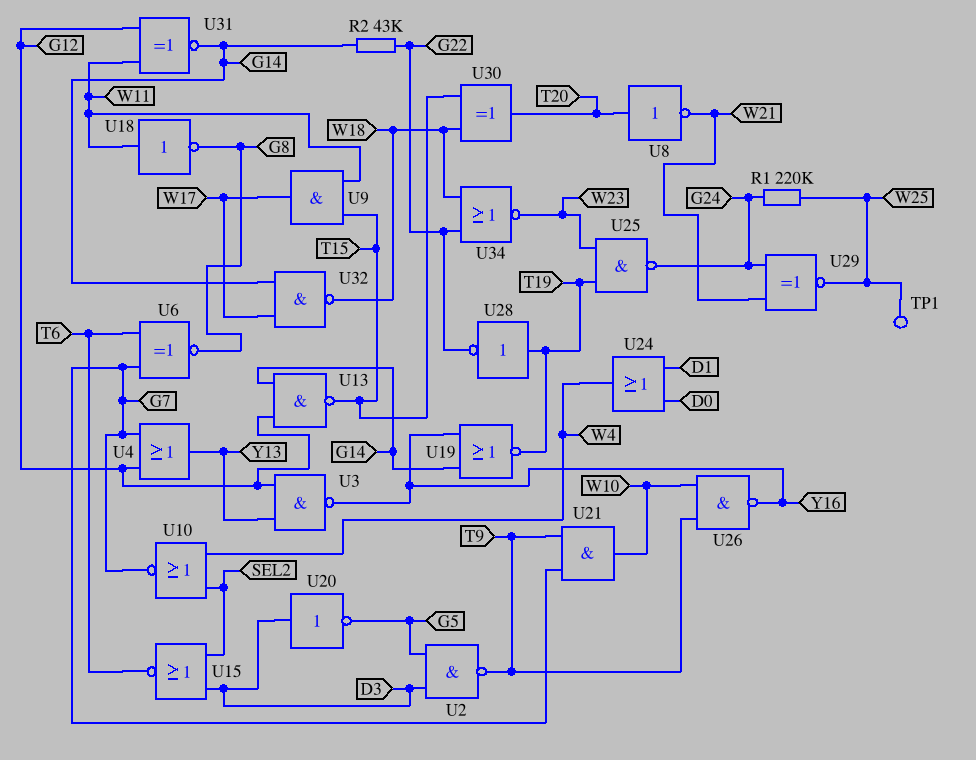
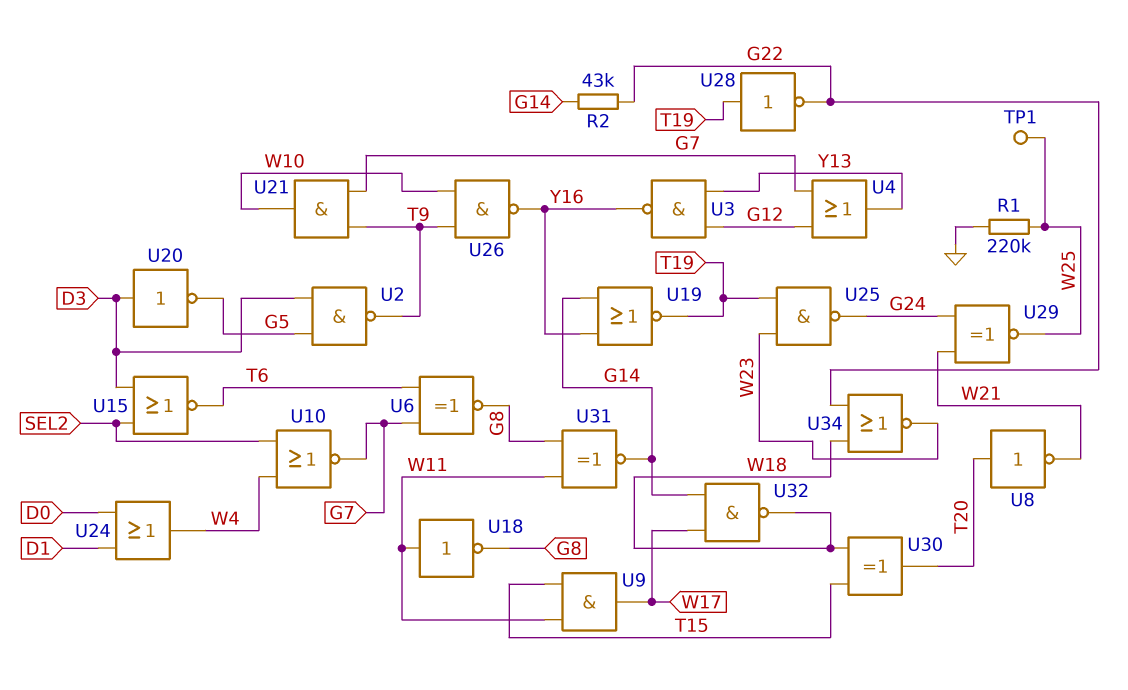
R1: 220k (G24, W25) -> 220k (GND, W25)
U13: NAND (in G12, in G14, out T15) -> none
U31: XNOR (in G12, in W11, out G14) -> XNOR (in G8, in W11, out G14)

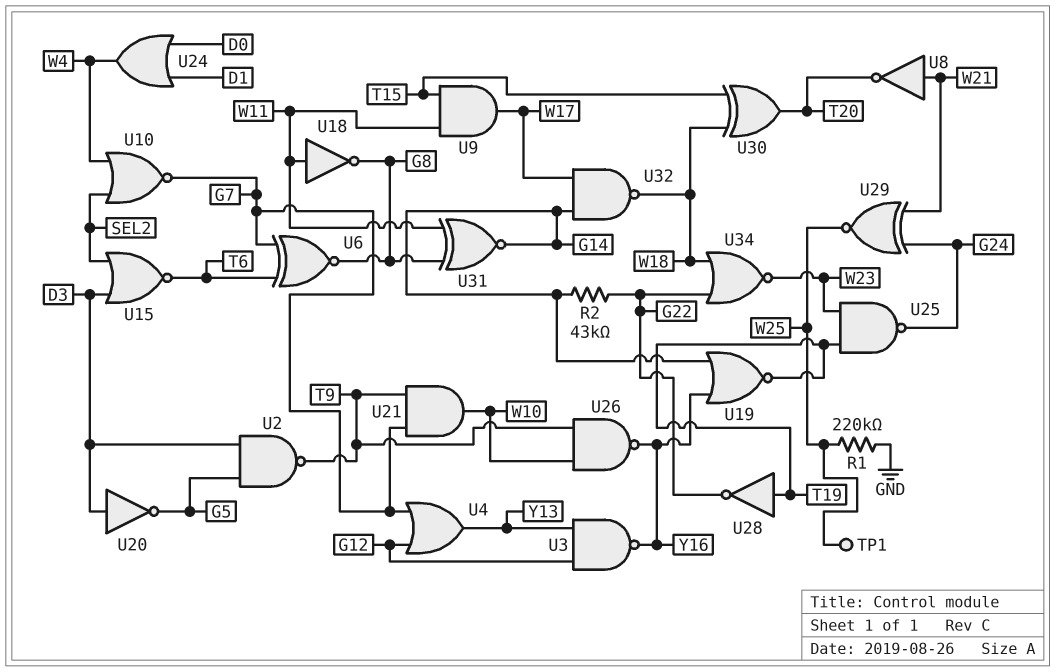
U8: NOT (in T20, out W21) -> NOT (in W21, out T20)

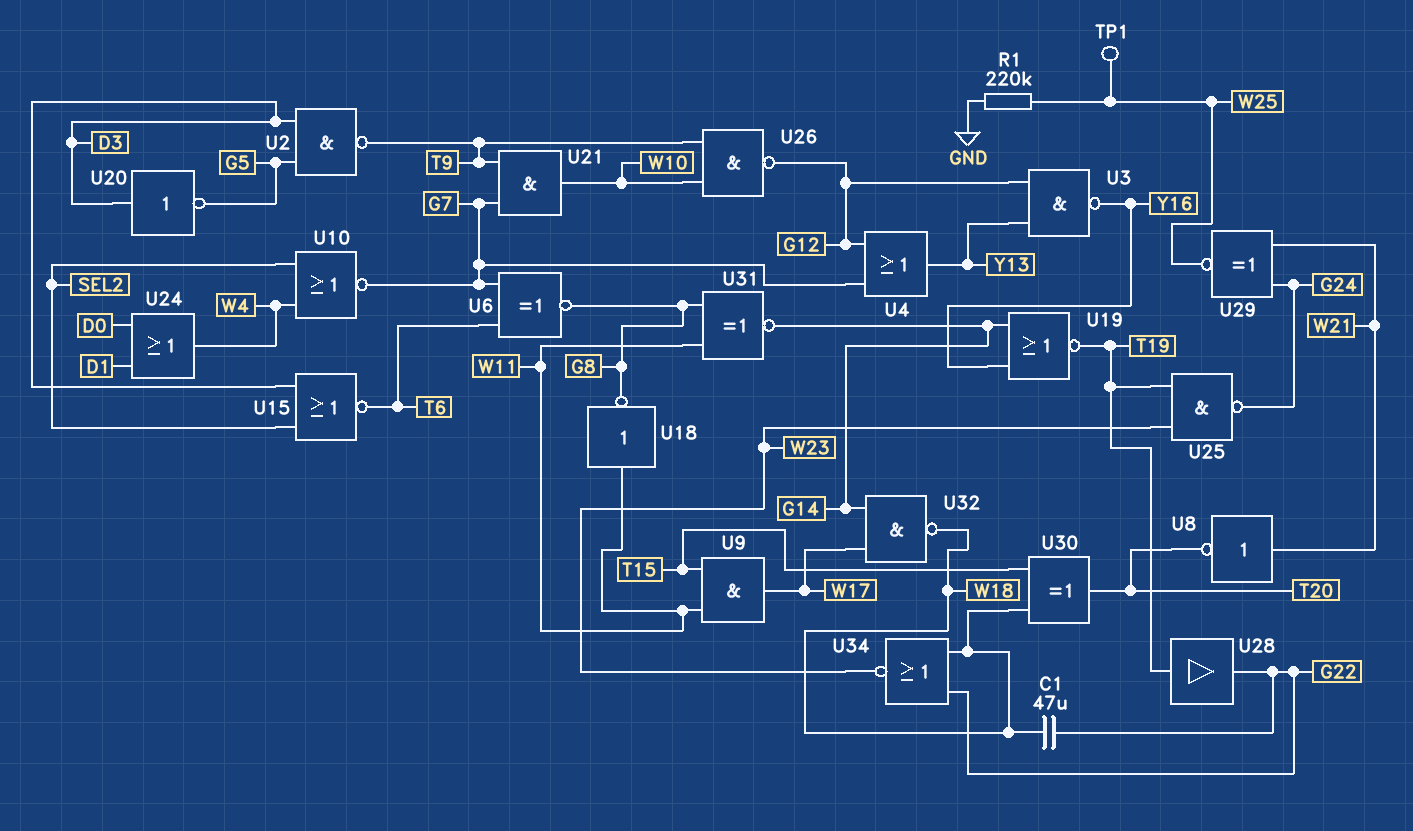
C1: none -> 47uF (G22, W18)
R2: 43k (G14, G22) -> none
U26: NAND (in T9, in W10, out Y16) -> NAND (in T9, in W10, out G12)
U28: NOT (in T19, out G22) -> buffer (in T19, out G22)

